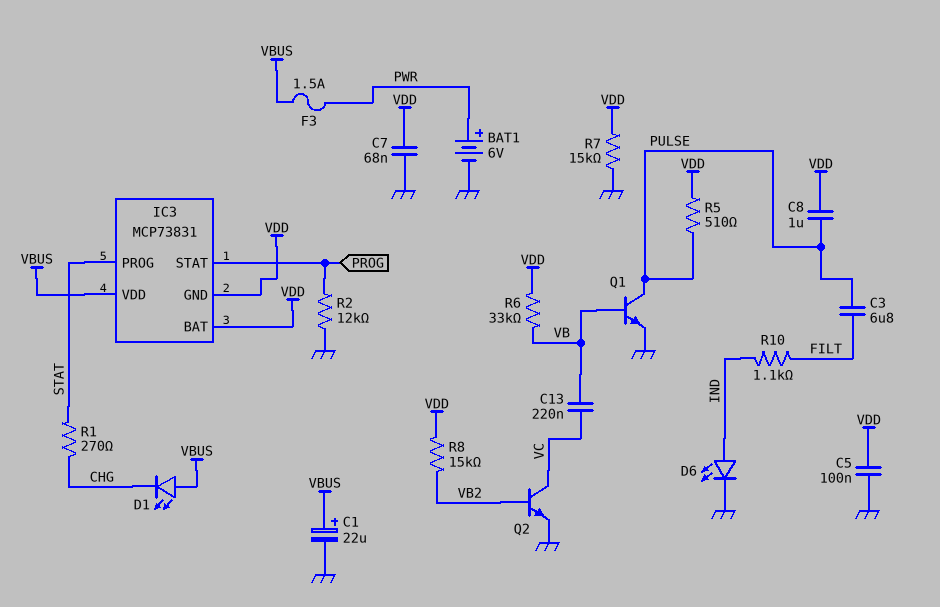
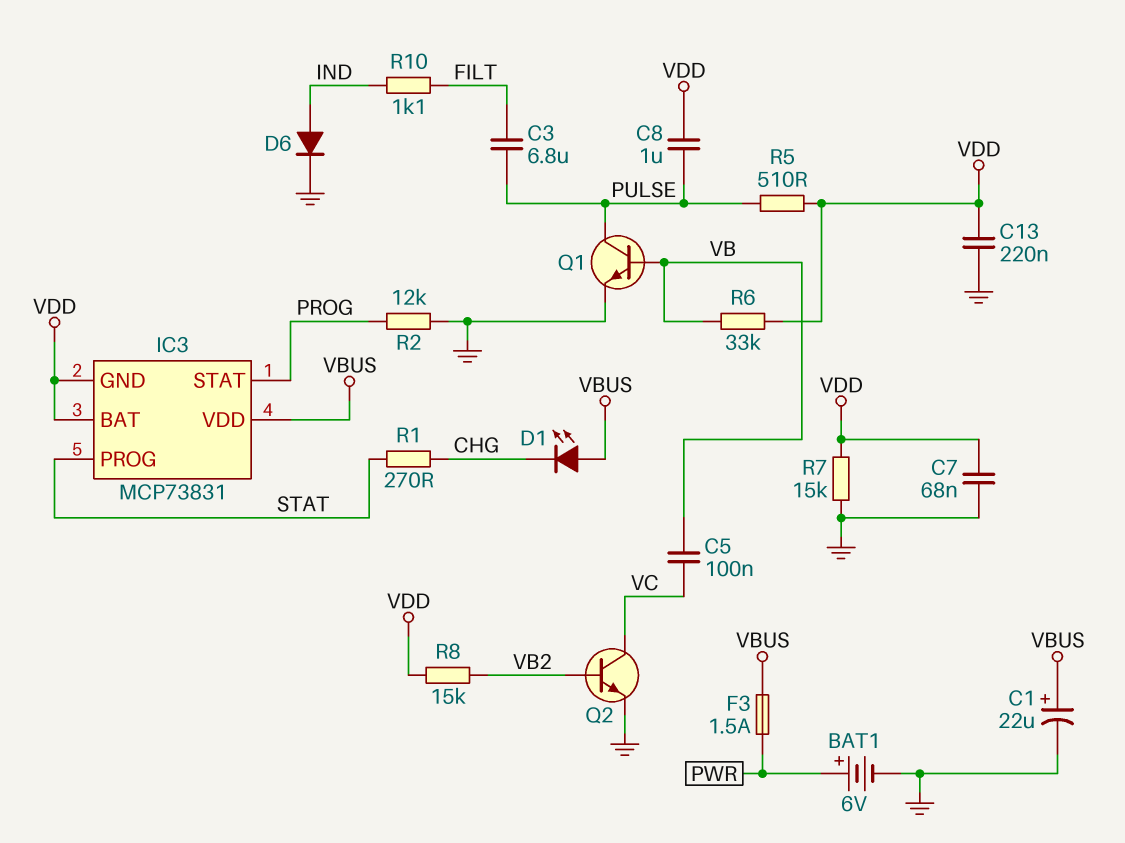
C5: 100nF (GND, VDD) -> 100nF (VB, VC)
C13: 220nF (VB, VC) -> 220nF (GND, VDD)
D6: LED (A IND, K GND) -> diode (A IND, K GND)

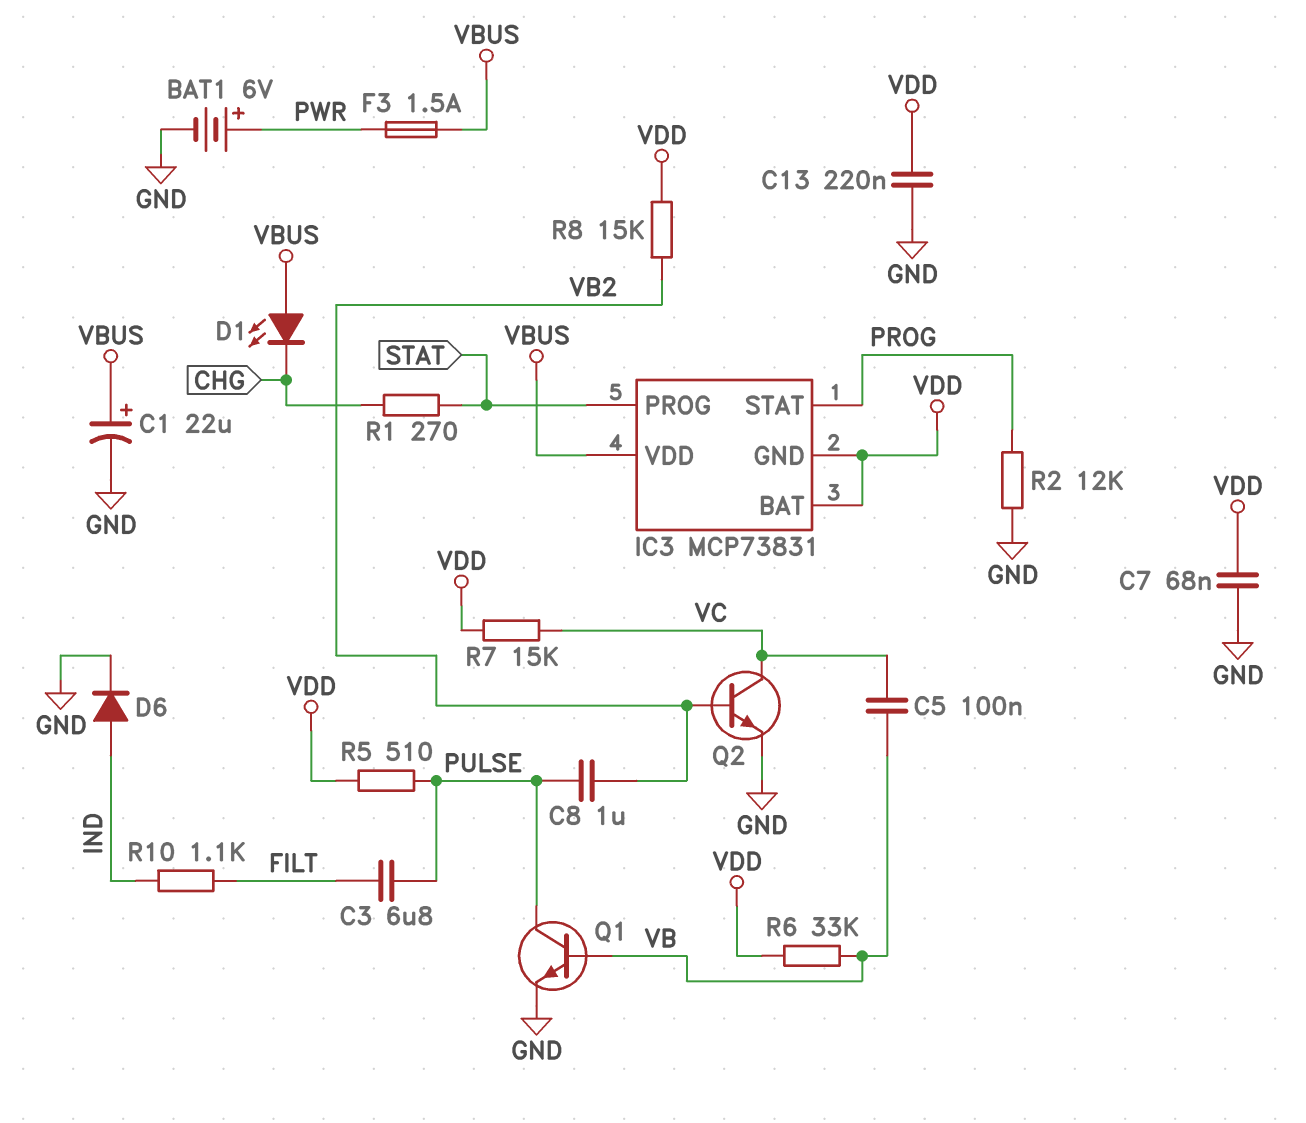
C8: 1uF (PULSE, VDD) -> 1uF (PULSE, VB2)
R7: 15k (GND, VDD) -> 15k (VC, VDD)

